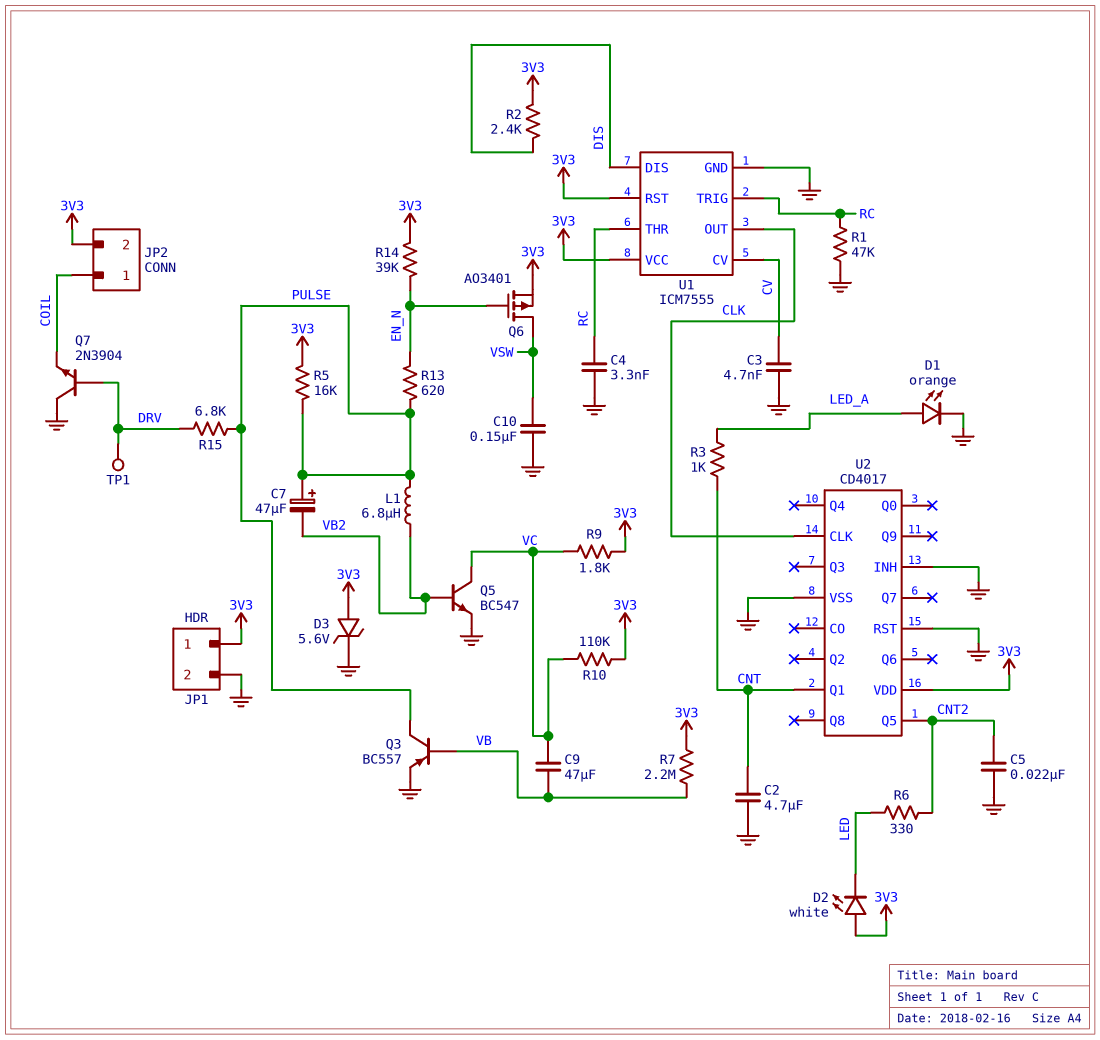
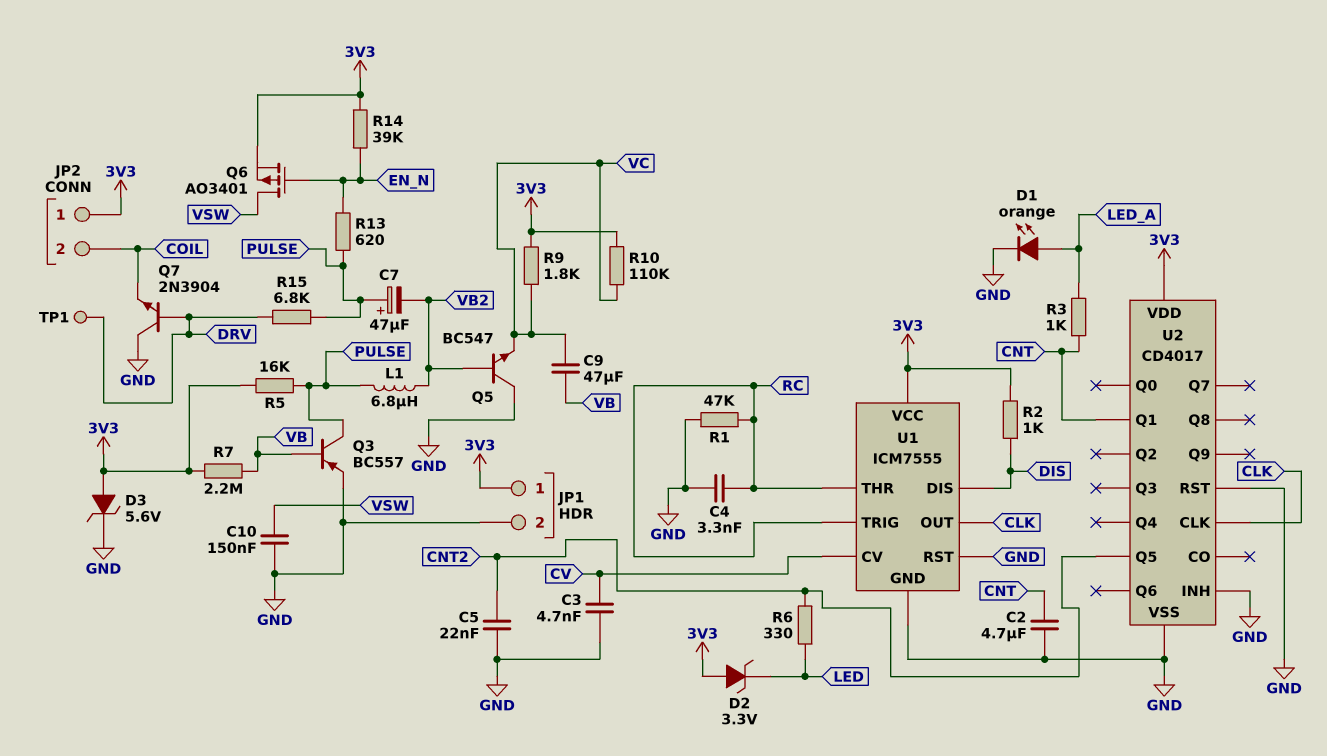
D2: LED white (A 3V3, K LED) -> zener 3.3V (A 3V3, K LED)
JP2 pin 1: COIL -> 3V3
JP2 pin 2: 3V3 -> COIL
Q5: NPN BC547 (B VB2, C VC, E GND) -> NPN BC547 (B VB2, C GND, E VC)
R2: 2.4k (3V3, DIS) -> 1k (3V3, DIS)
U1 pin RST: 3V3 -> GND

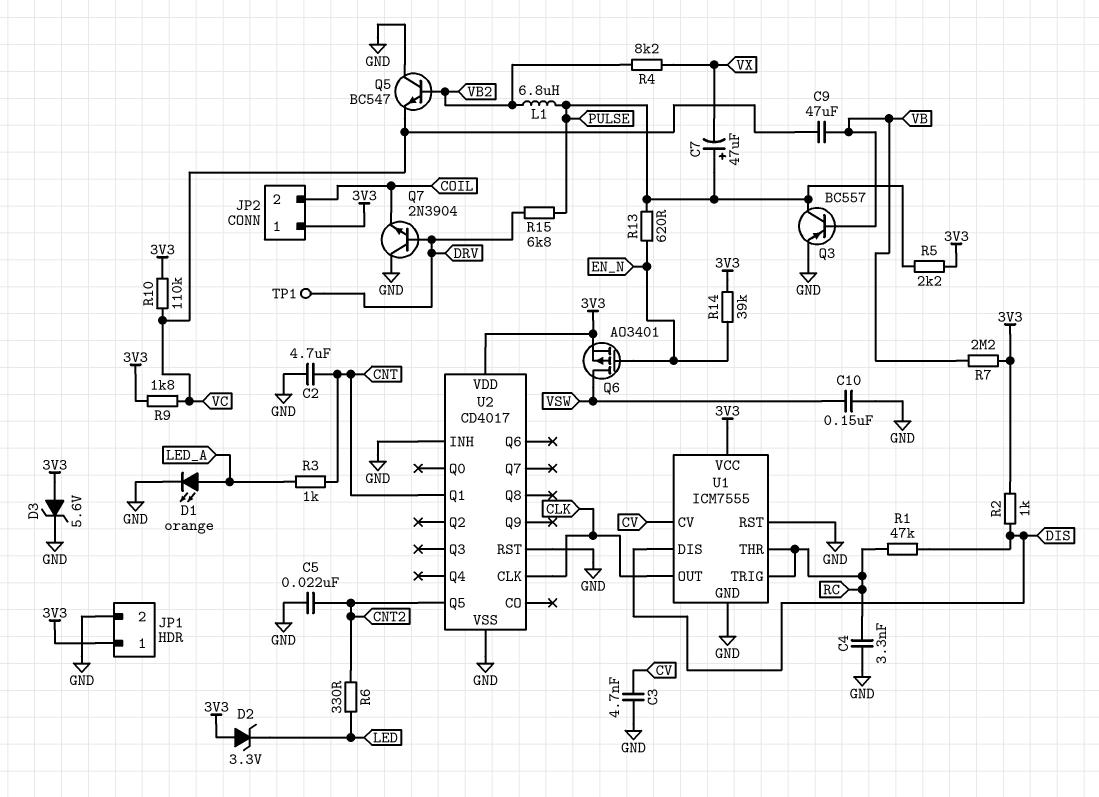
C7: 47uF (plus PULSE, minus VB2) -> 47uF (plus PULSE, minus VX)
R1: 47k (GND, RC) -> 47k (DIS, RC)
R4: none -> 8.2k (VB2, VX)
R5: 16k (3V3, PULSE) -> 2.2k (3V3, PULSE)

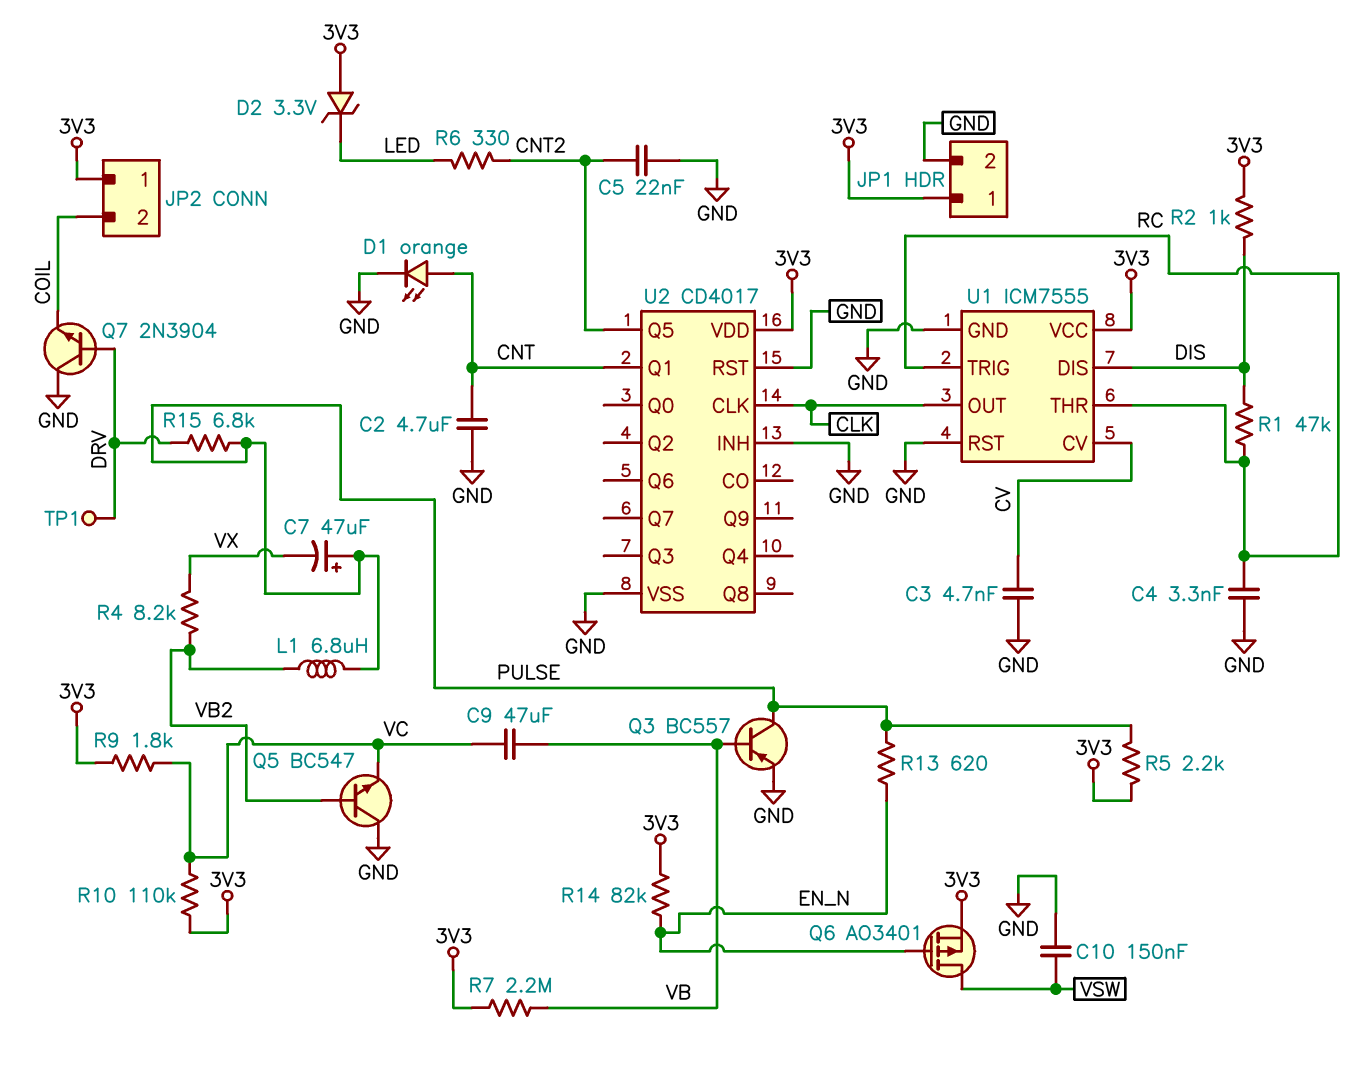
D1: LED orange (A LED_A, K GND) -> LED orange (A CNT, K GND)
D3: zener 5.6V (A 3V3, K GND) -> none
R3: 1k (CNT, LED_A) -> none
R14: 39k (3V3, EN_N) -> 82k (3V3, EN_N)

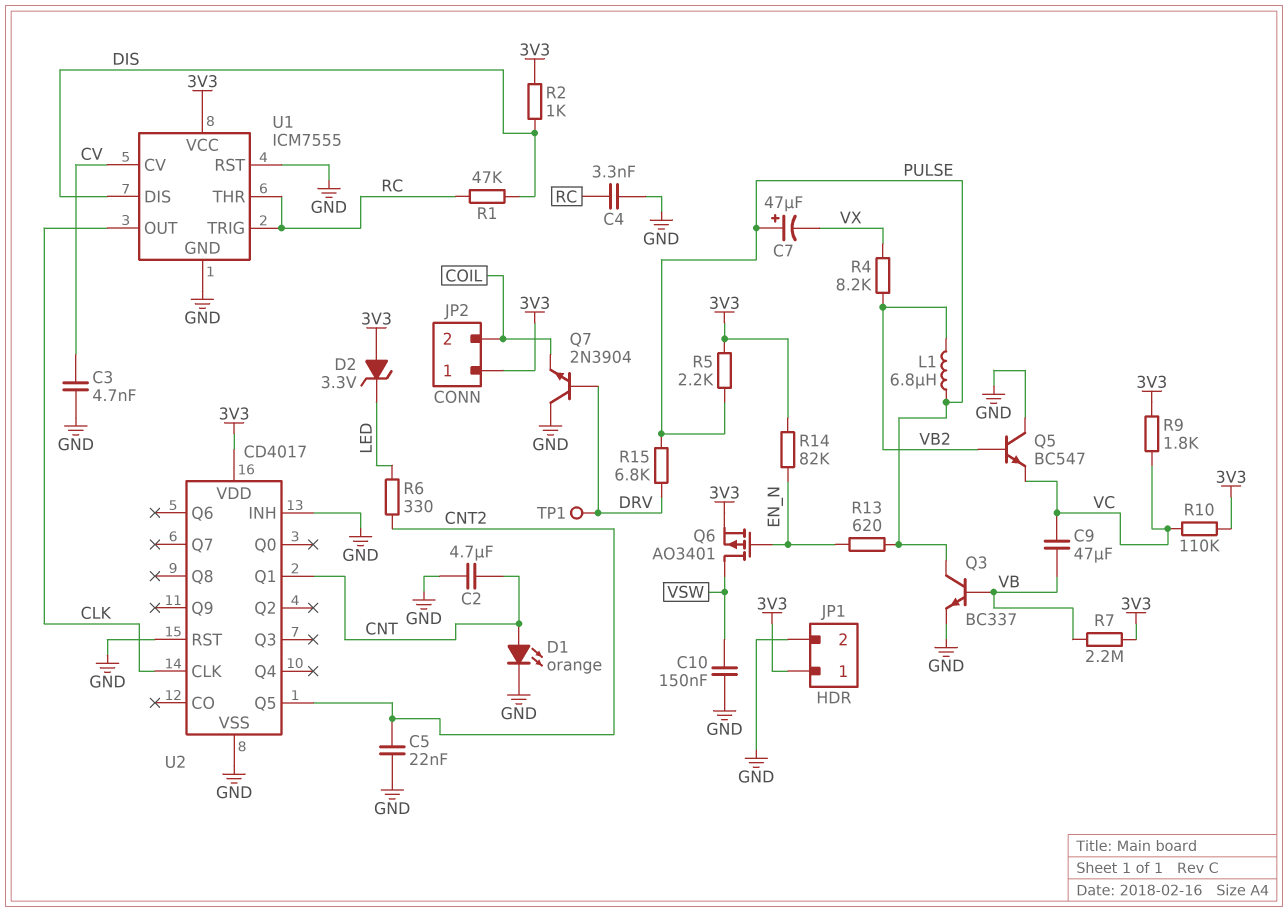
Q3: PNP BC557 (B VB, C PULSE, E GND) -> NPN BC337 (B VB, C PULSE, E GND)

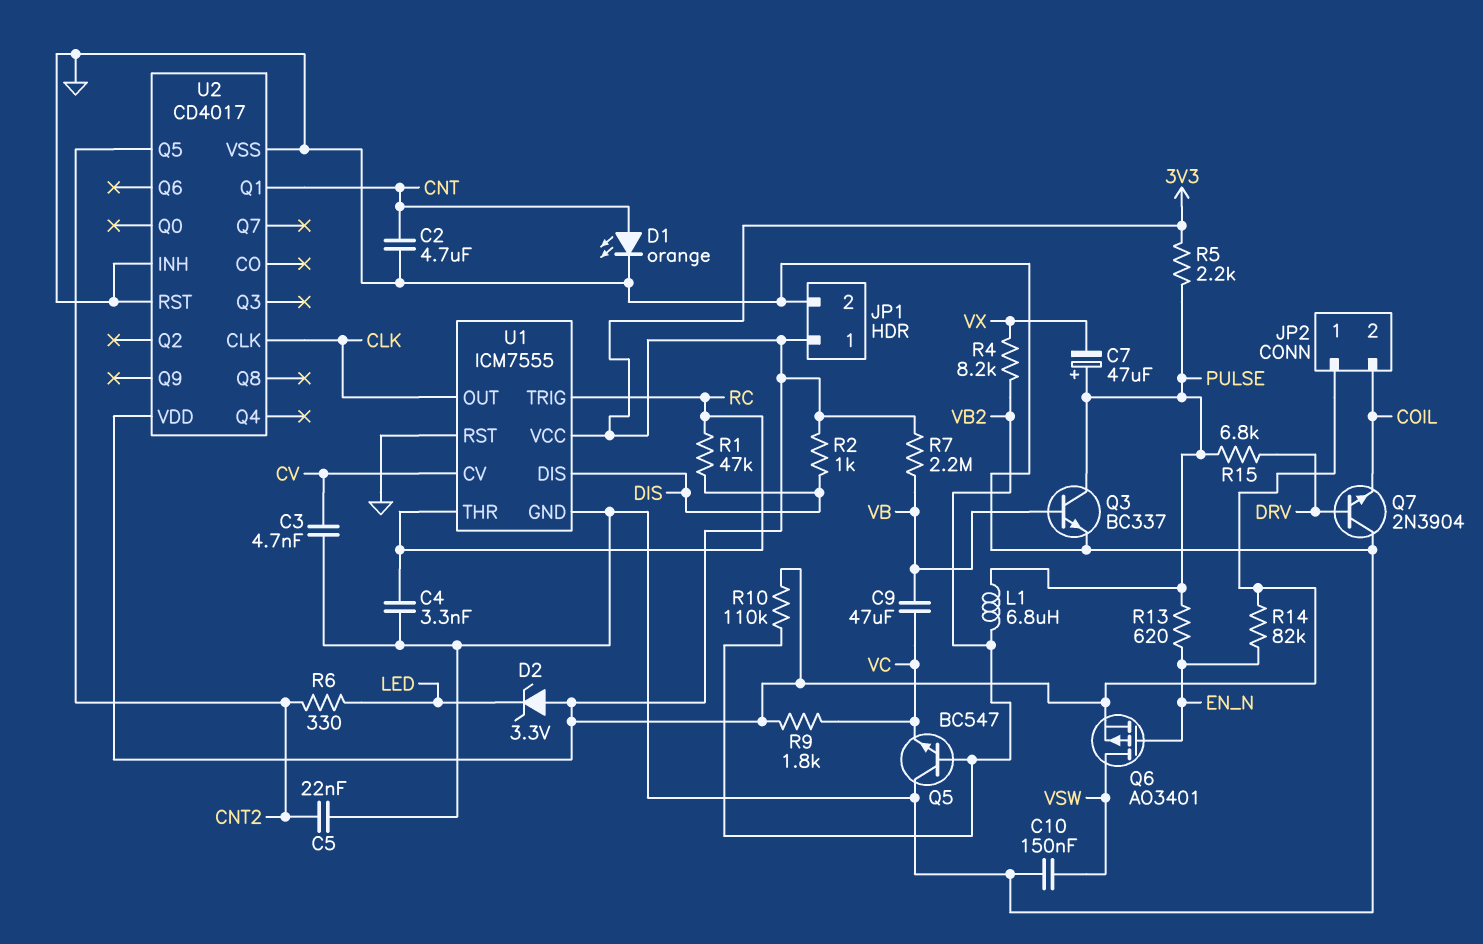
R10: 110k (3V3, VC) -> 110k (3V3, VB2)
TP1: test point (DRV) -> none

